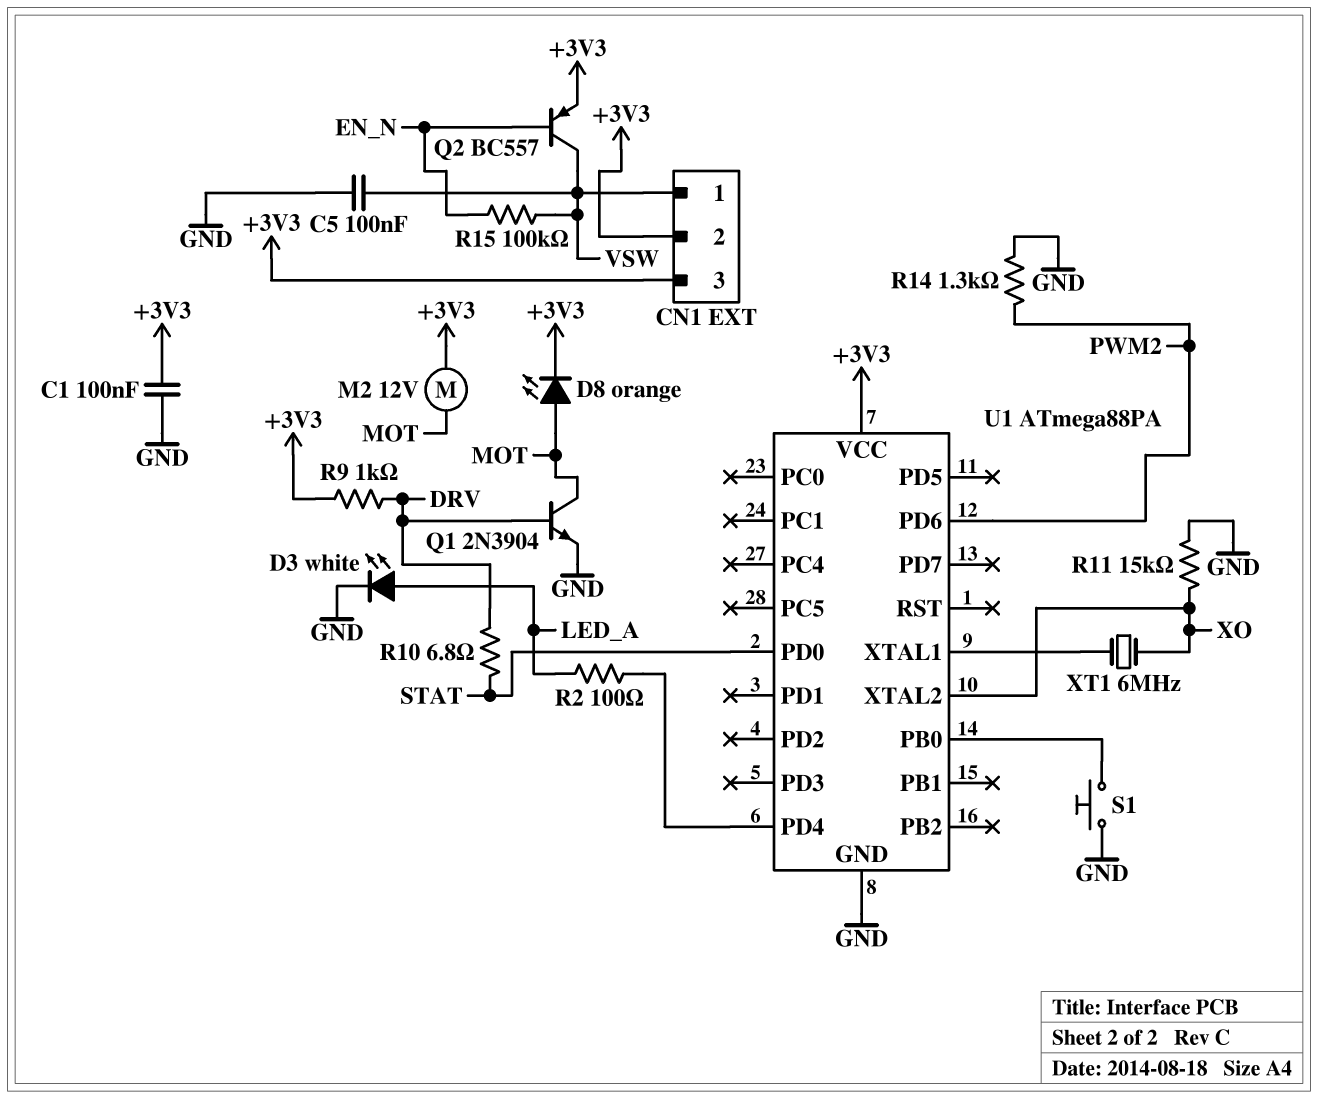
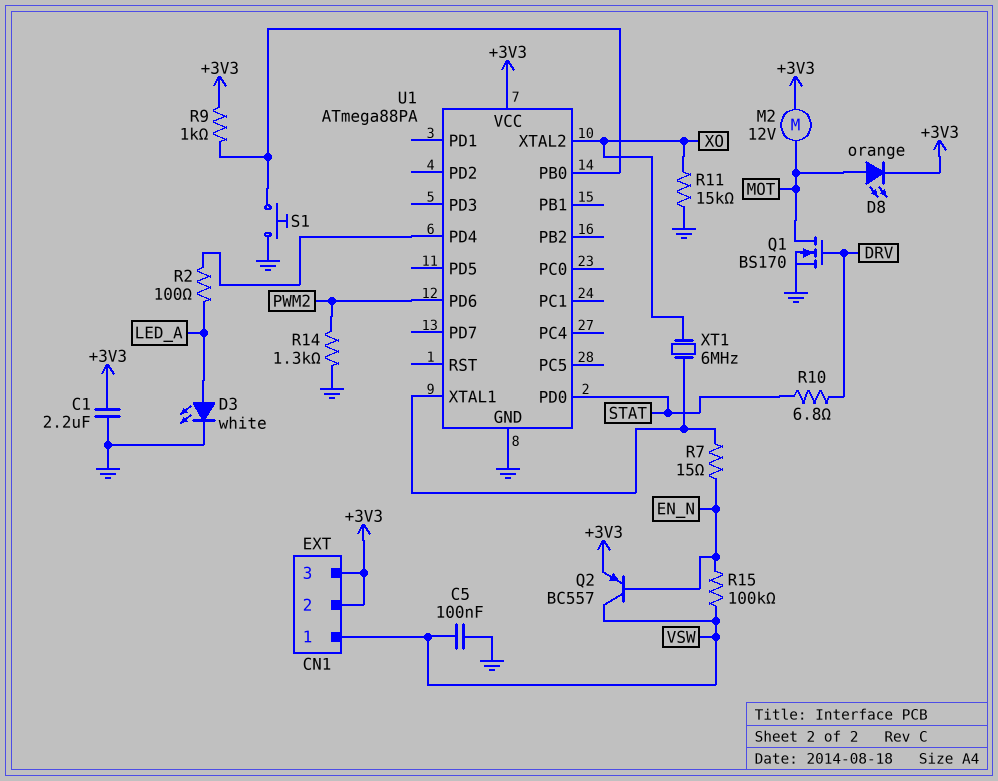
C1: 100nF (+3V3, GND) -> 2.2uF (+3V3, GND)
Q1: NPN 2N3904 (B DRV, C MOT, E GND) -> NMOS BS170 (G DRV, D MOT, S GND)
R7: none -> 15 (EN_N, U1/XTAL1)
R9: 1k (+3V3, DRV) -> 1k (+3V3, U1/PB0)

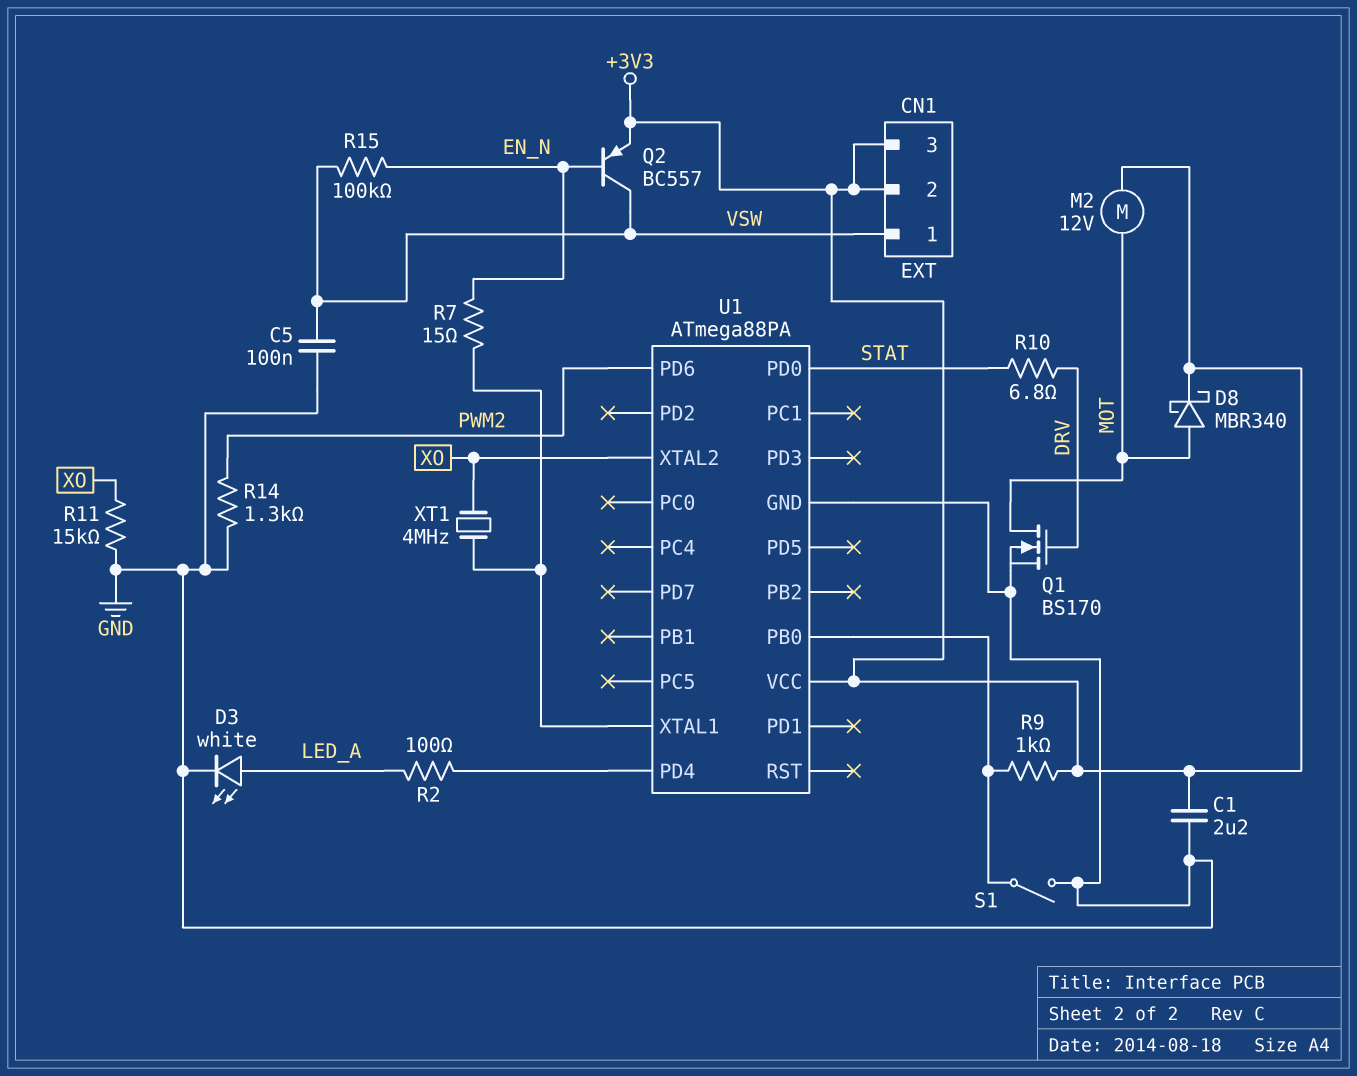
D8: LED orange (A MOT, K +3V3) -> schottky MBR340 (A MOT, K +3V3)
S1: button (GND, U1/PB0) -> switch (GND, U1/PB0)
XT1: 6MHz (U1/XTAL1, XO) -> 4MHz (U1/XTAL1, XO)

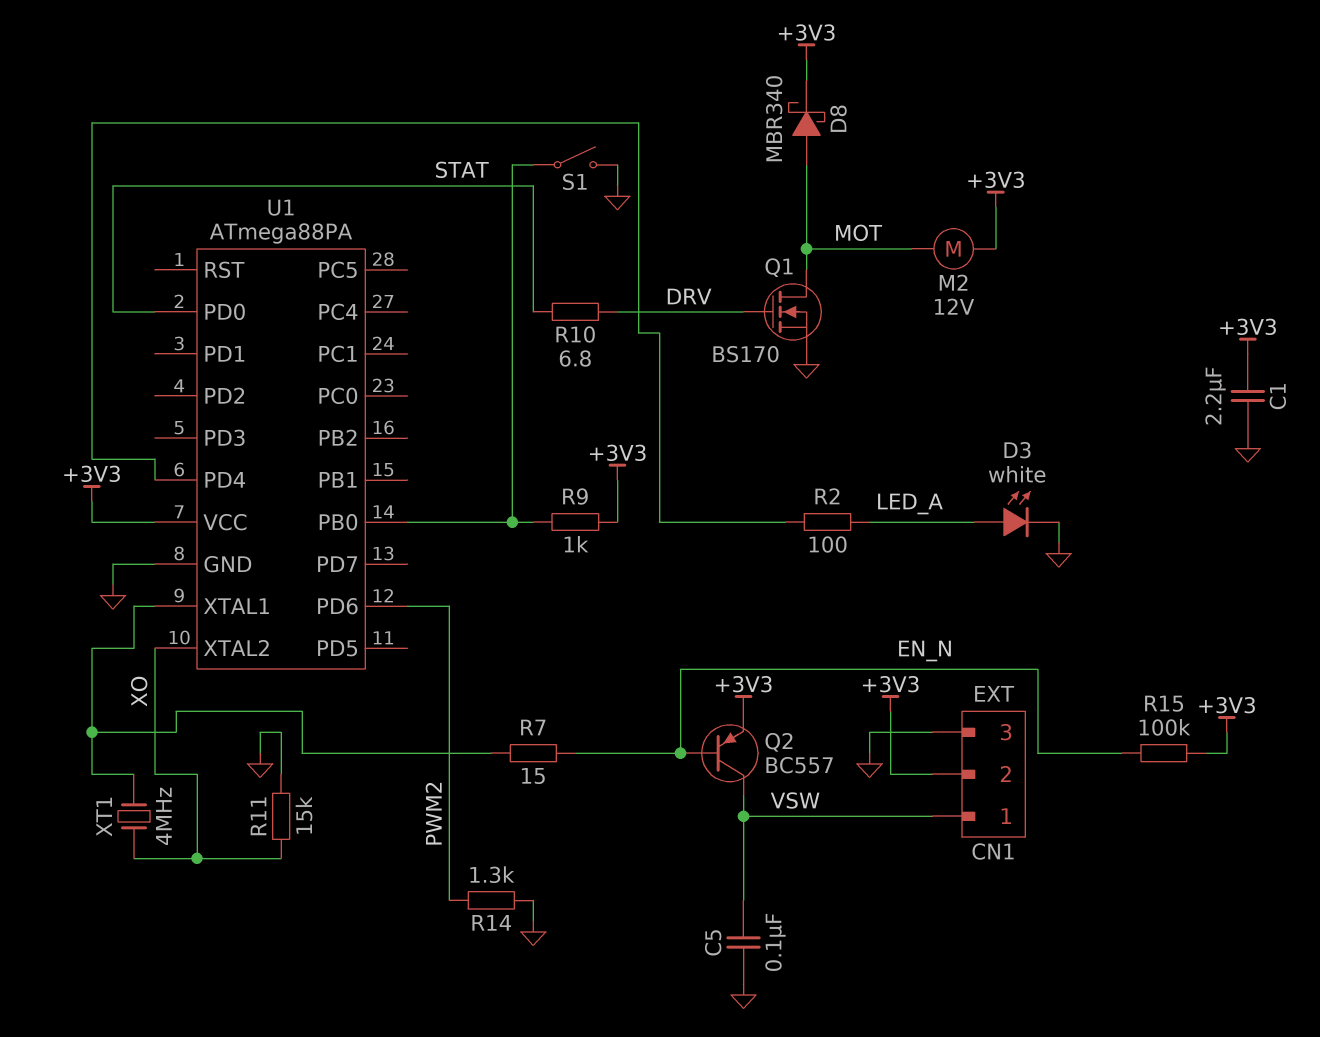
CN1 pin 3: +3V3 -> GND
R15: 100k (EN_N, VSW) -> 100k (+3V3, EN_N)

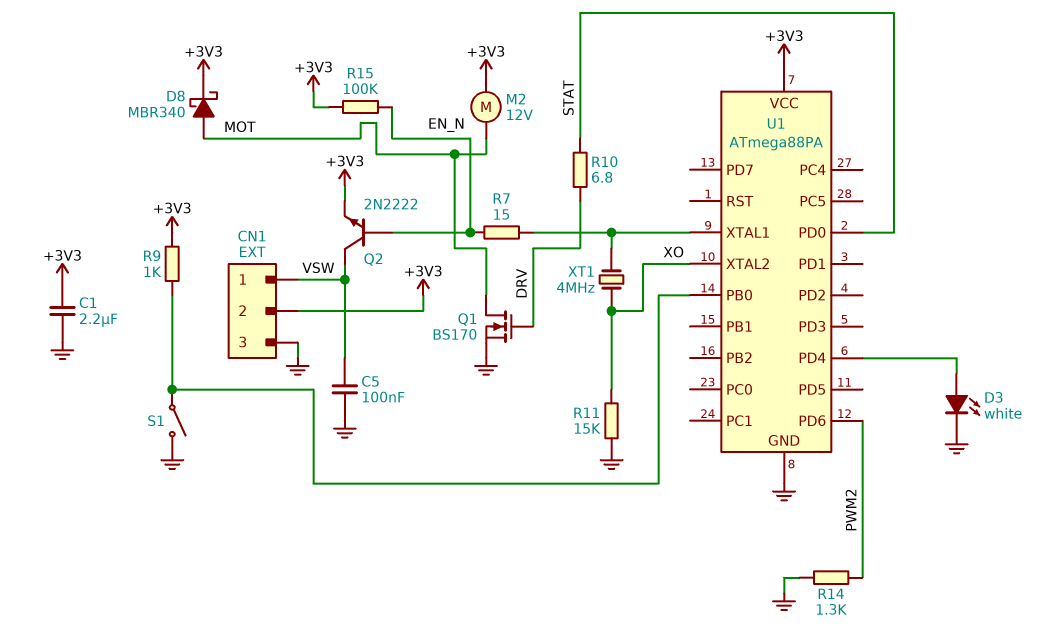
D3: LED white (A LED_A, K GND) -> LED white (A U1/PD4, K GND)
Q2: PNP BC557 (B EN_N, C VSW, E +3V3) -> NPN 2N2222 (B EN_N, C VSW, E +3V3)
R2: 100 (LED_A, U1/PD4) -> none

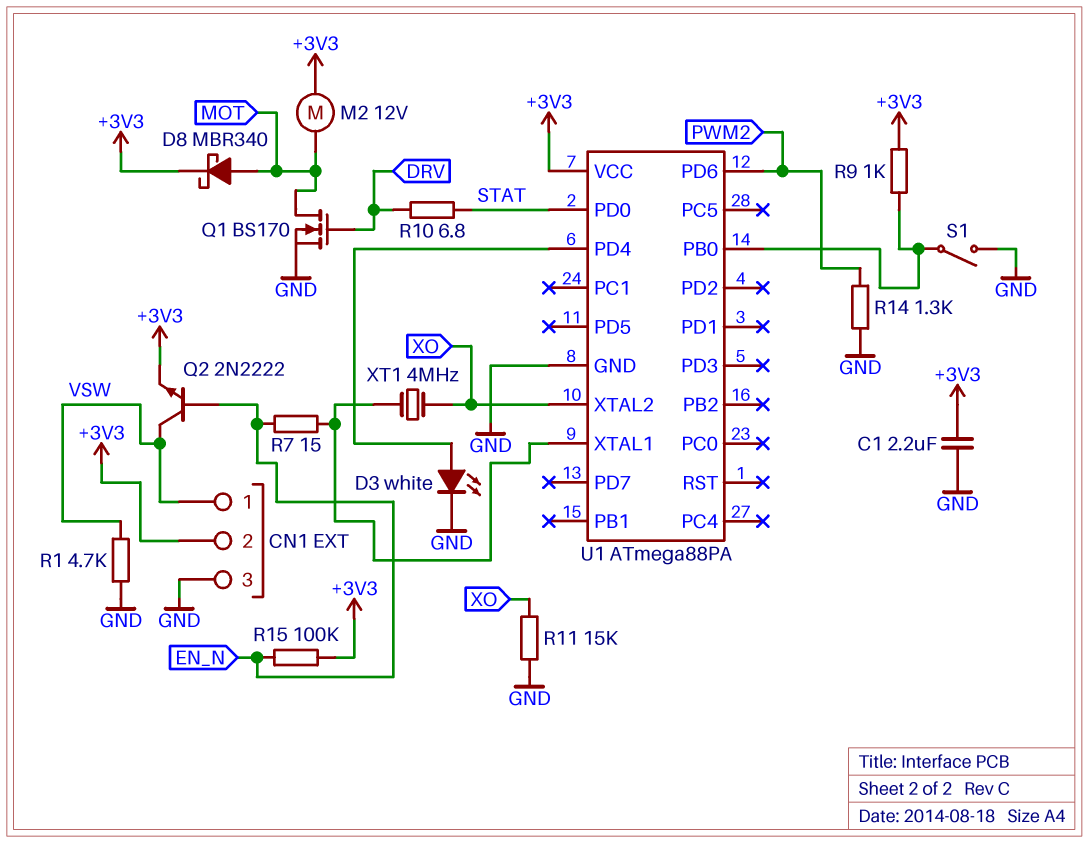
C5: 100nF (GND, VSW) -> none
R1: none -> 4.7k (GND, VSW)

